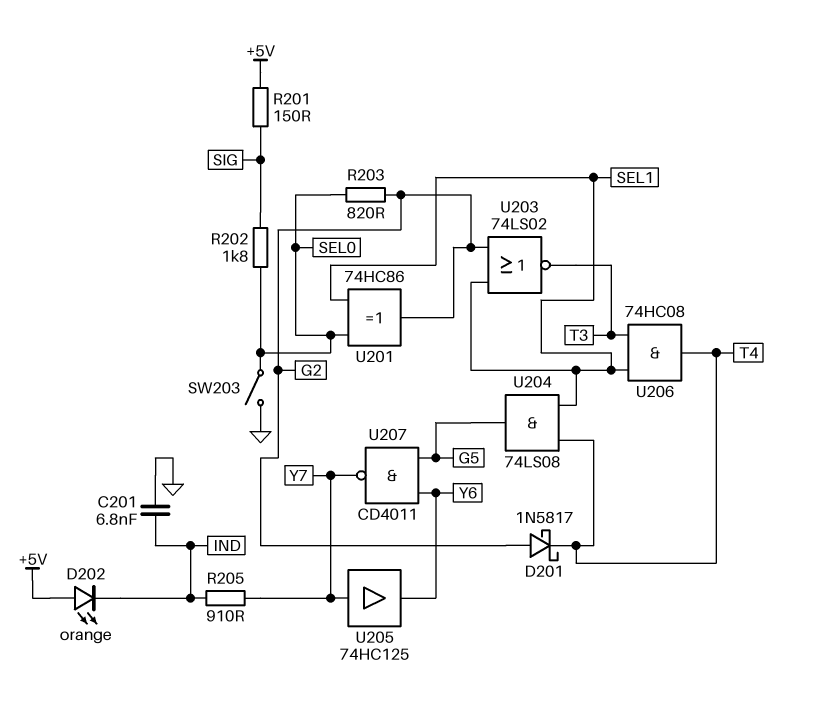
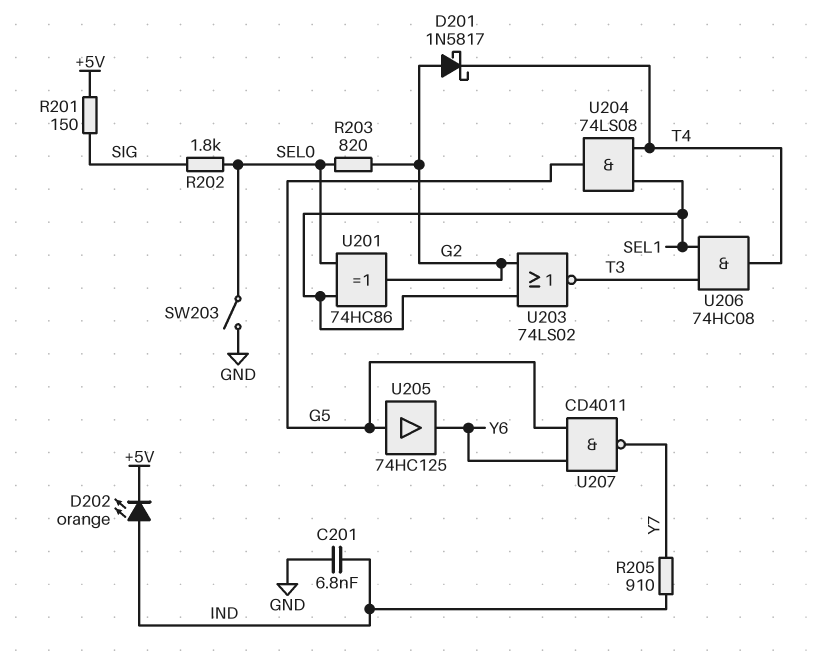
D202: LED orange (A +5V, K IND) -> LED orange (A IND, K +5V)
U205: buffer 74HC125 (in Y7, out Y6) -> buffer 74HC125 (in G5, out Y6)

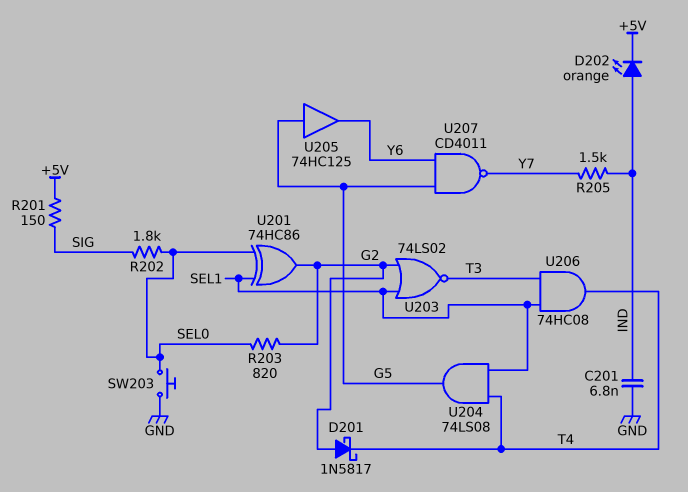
R205: 910 (IND, Y7) -> 1.5k (IND, Y7)
SW203: switch (GND, SEL0) -> button (GND, SEL0)

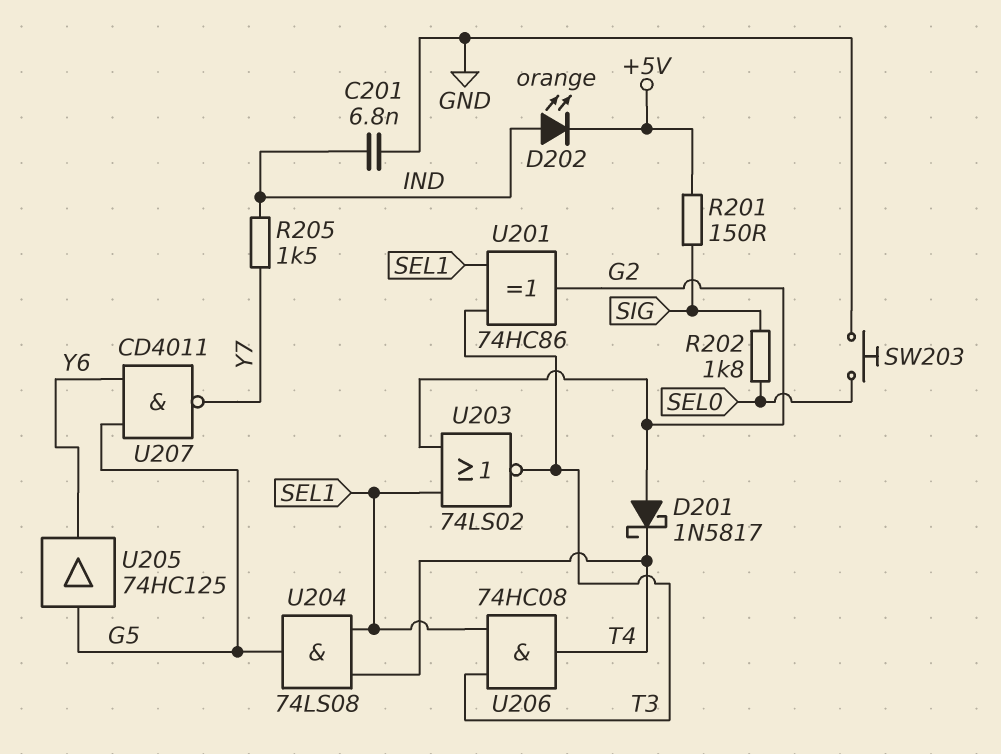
R203: 820 (G2, SEL0) -> none
U201: XOR 74HC86 (in SEL0, in SEL1, out G2) -> XOR 74HC86 (in SEL1, in T3, out G2)

